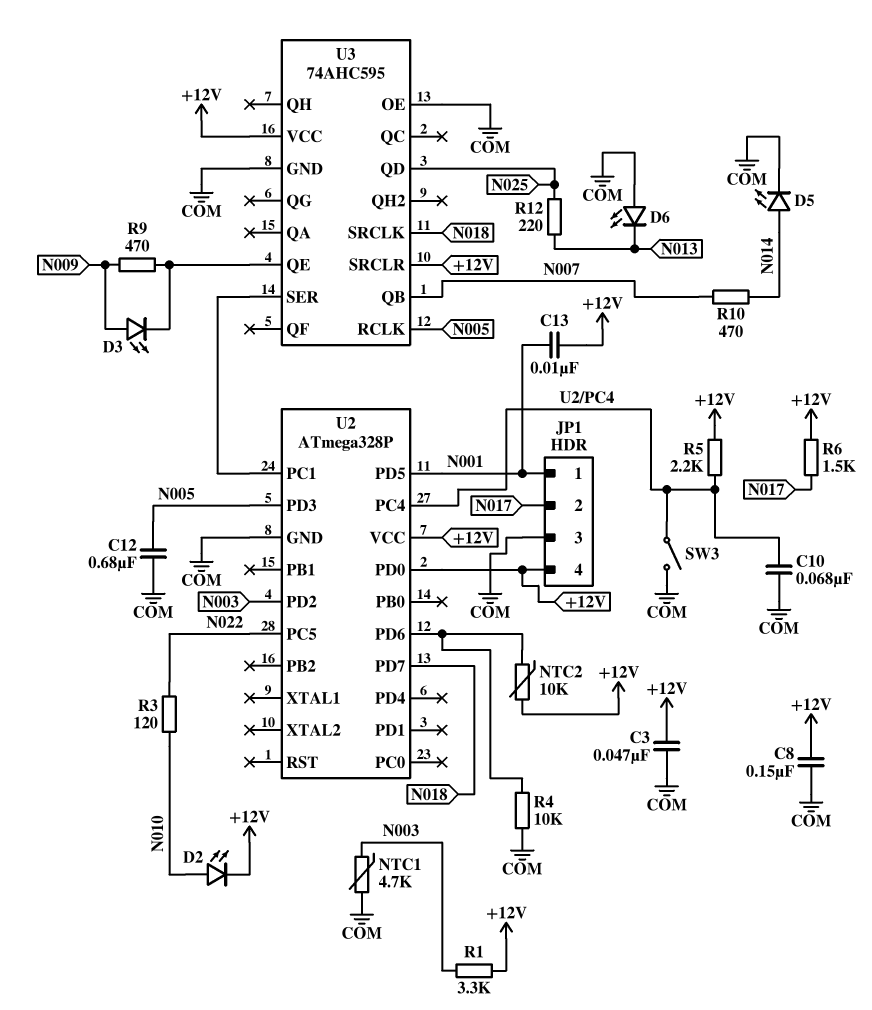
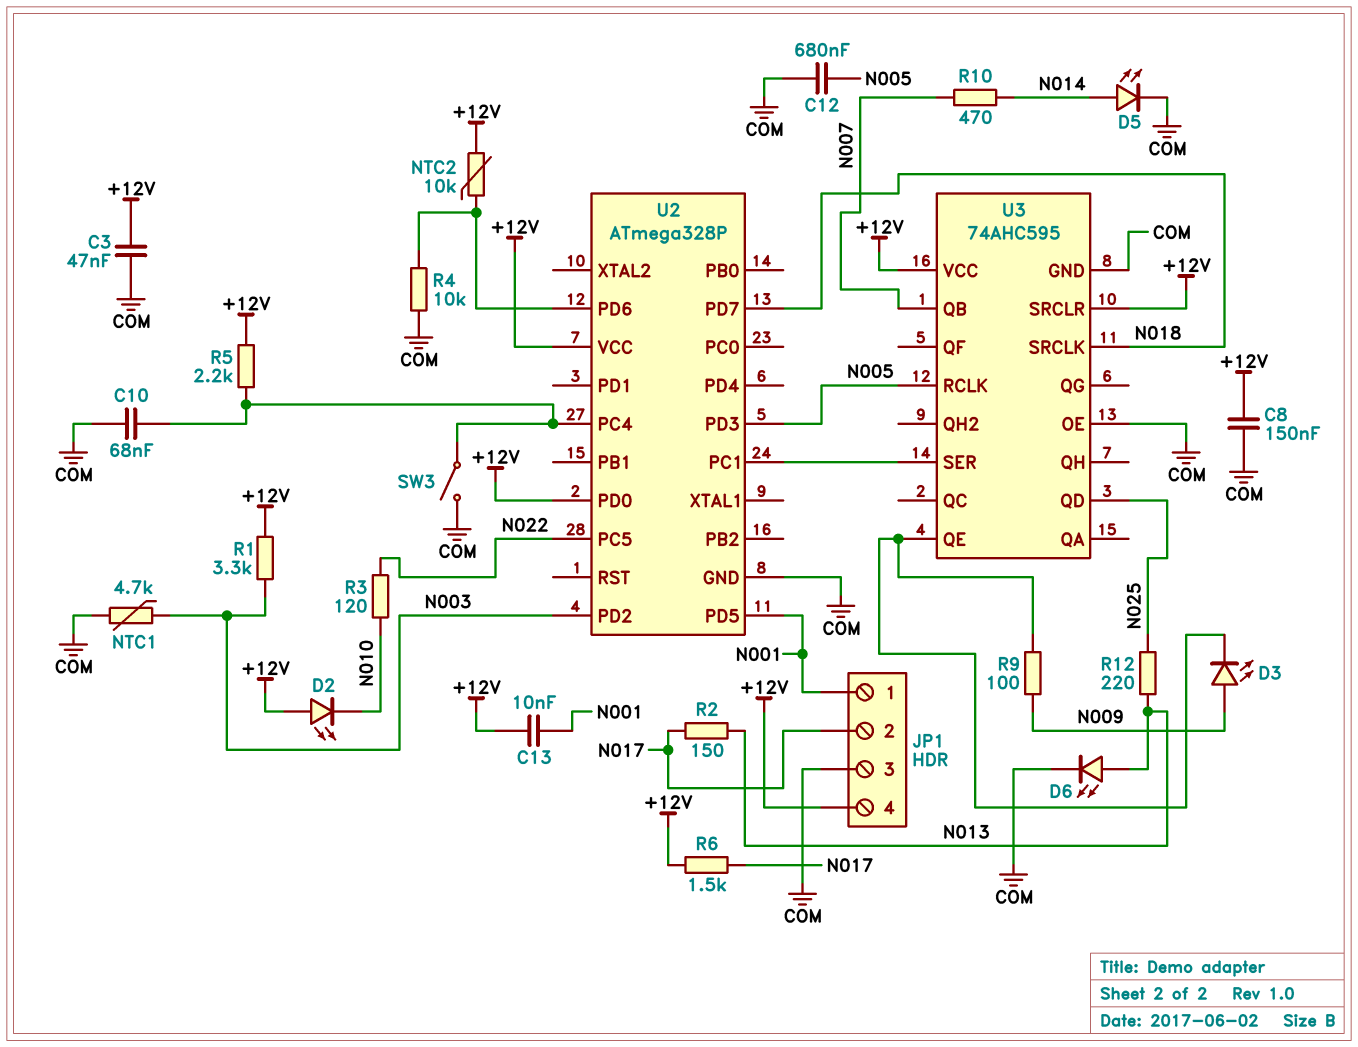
D2: LED (A N010, K +12V) -> LED (A +12V, K N010)
D6: LED (A COM, K N013) -> LED (A N013, K COM)
R2: none -> 150 (N013, N017)
R9: 470 (N009, U3/QE) -> 100 (N009, U3/QE)

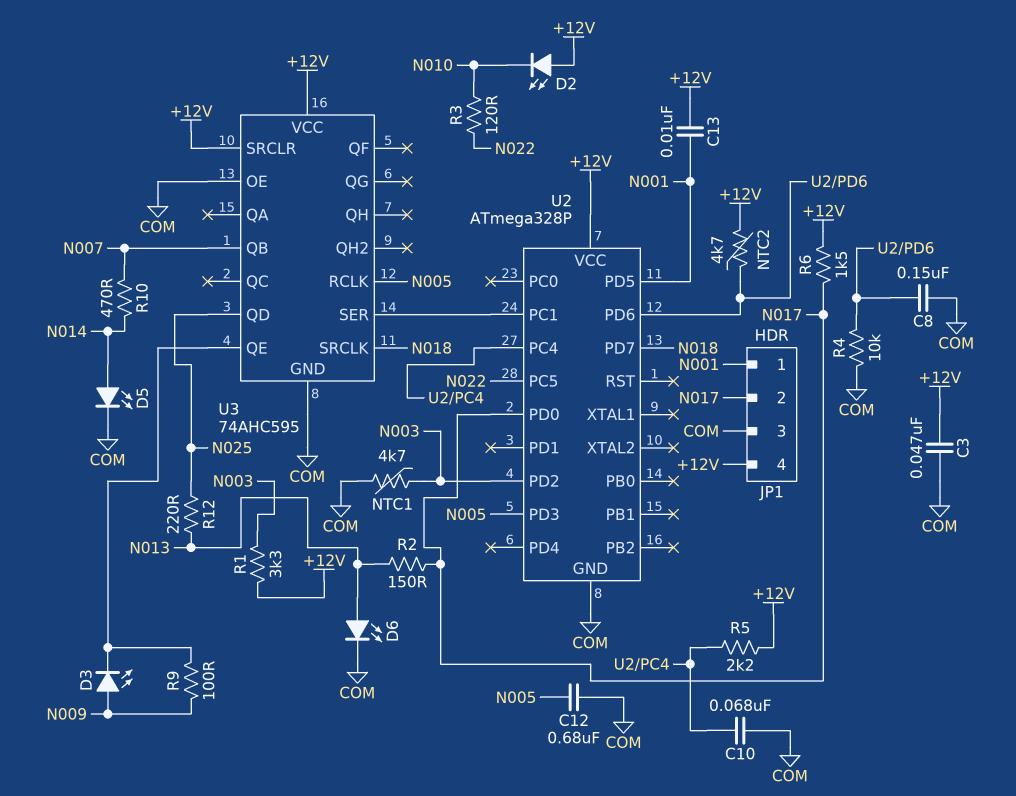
C8: 150nF (+12V, COM) -> 150nF (COM, U2/PD6)
NTC2: 10k (+12V, U2/PD6) -> 4.7k (+12V, U2/PD6)
SW3: switch (COM, U2/PC4) -> none
U2 pin PD0: +12V -> N017

